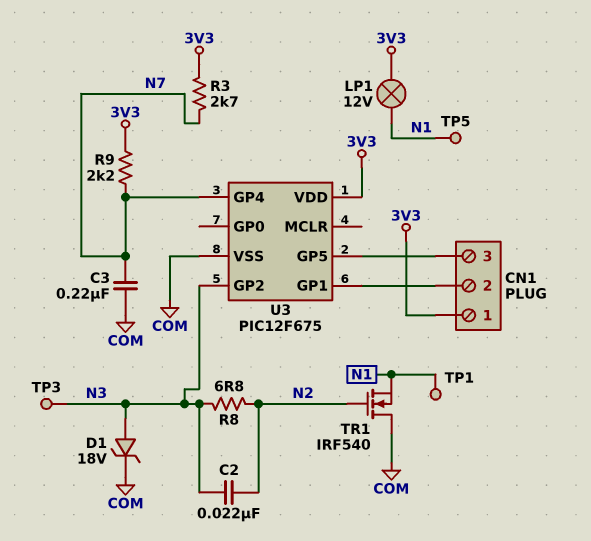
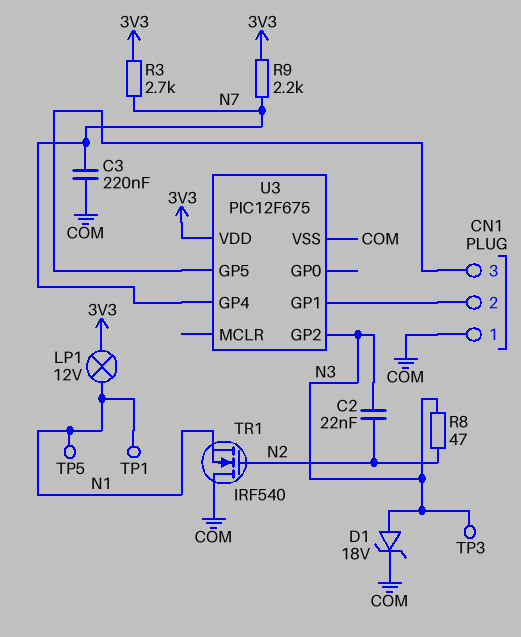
CN1 pin 1: 3V3 -> COM
R8: 6.8 (N2, N3) -> 47 (N2, N3)

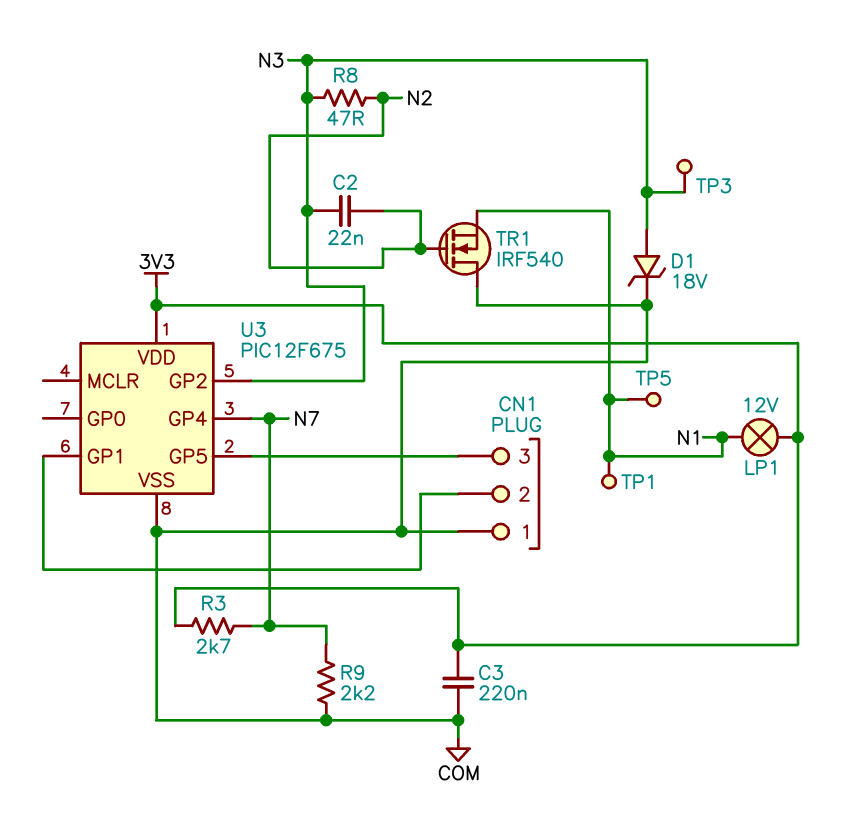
C3: 220nF (COM, N7) -> 220nF (3V3, COM)
R9: 2.2k (3V3, N7) -> 2.2k (COM, N7)

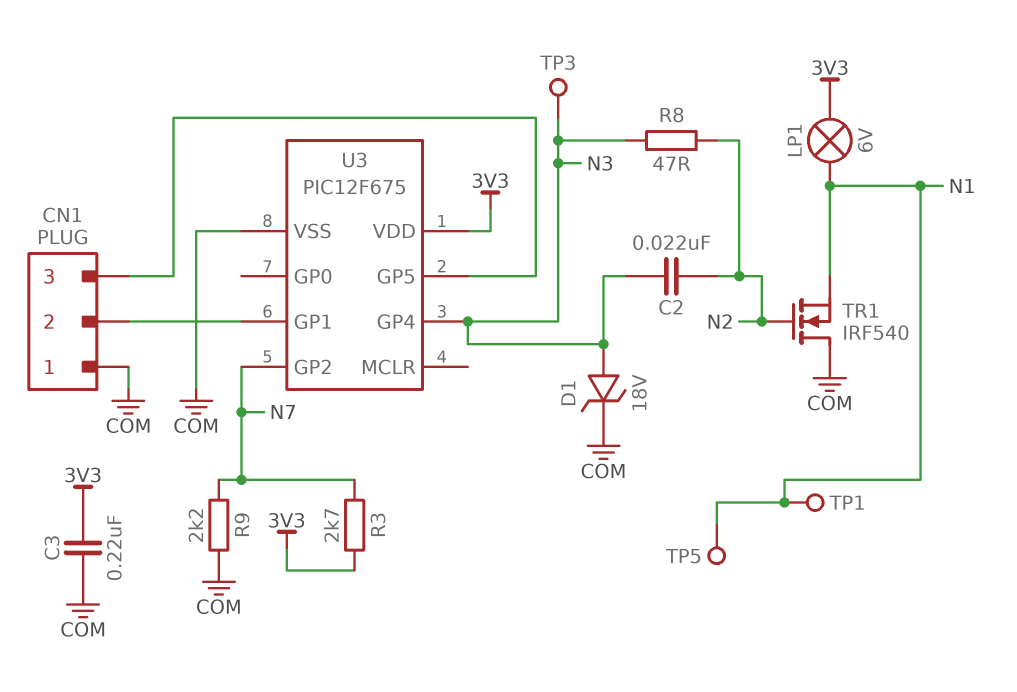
LP1: lamp 12V (3V3, N1) -> lamp 6V (3V3, N1)
U3 pin GP2: N3 -> N7
U3 pin GP4: N7 -> N3

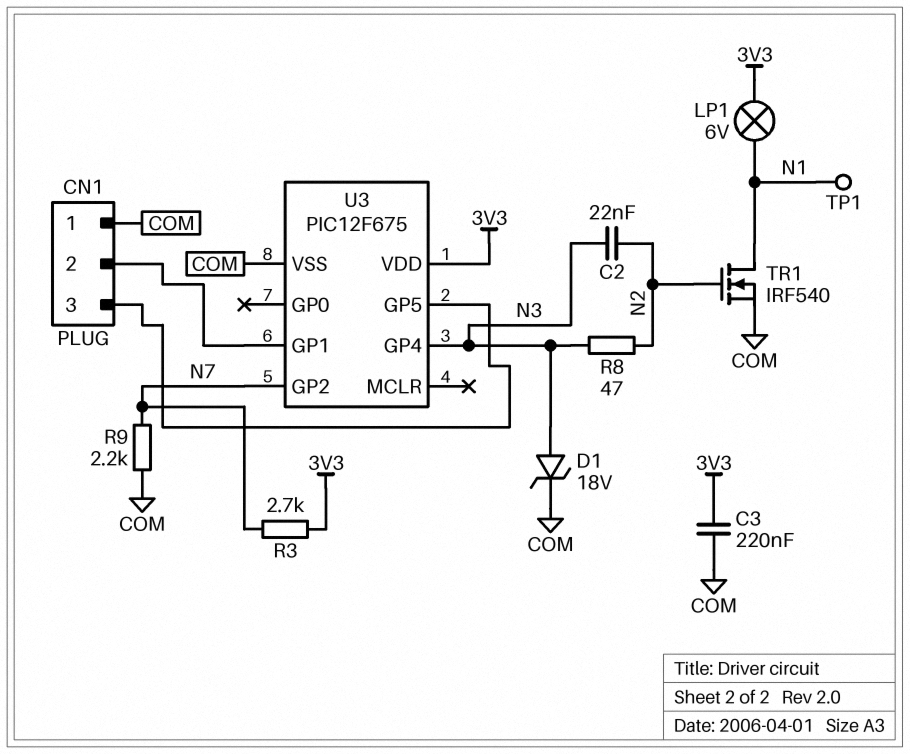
TP3: test point (N3) -> none
TP5: test point (N1) -> none
TR1: NMOS IRF540 (G N2, D COM, S N1) -> NMOS IRF540 (G N2, D N1, S COM)

